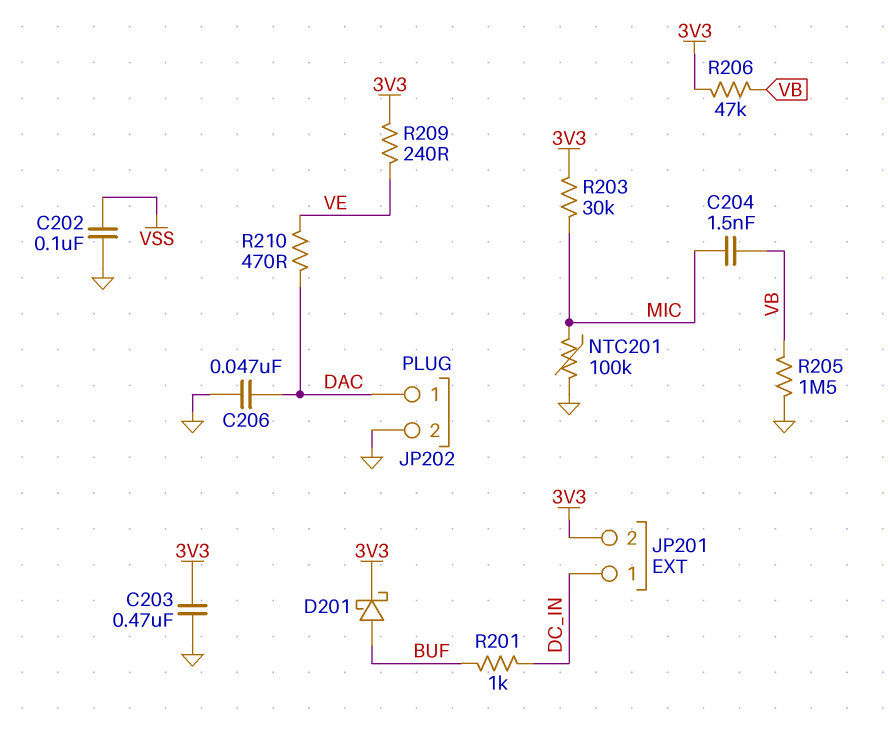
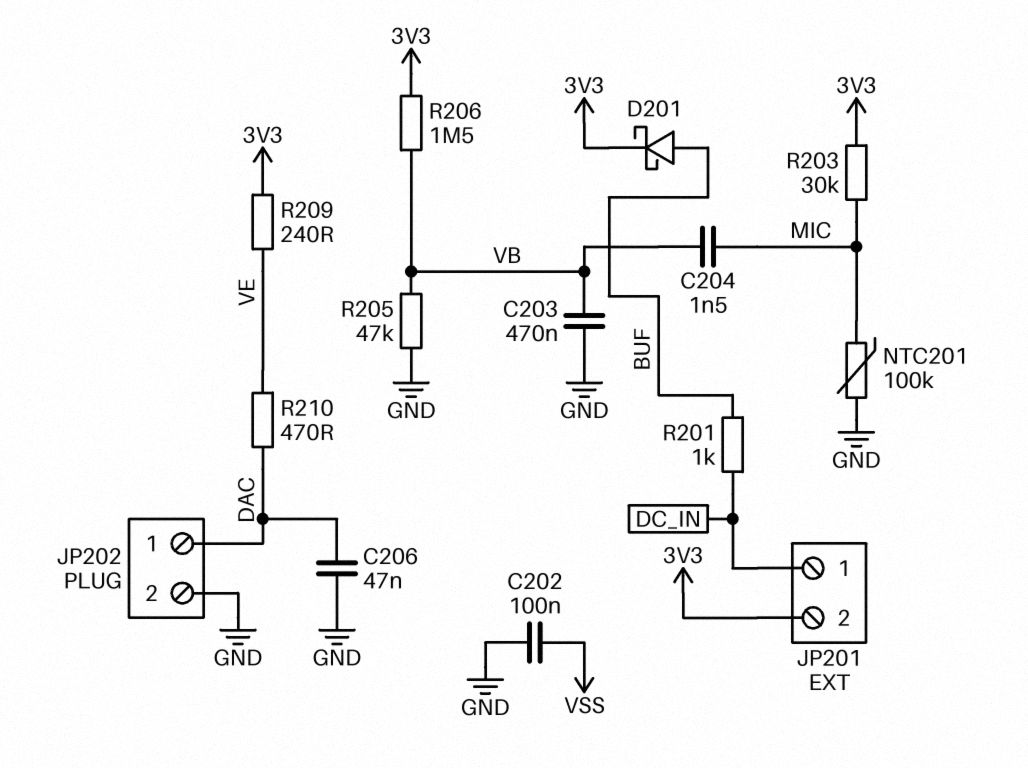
C203: 470nF (3V3, GND) -> 470nF (GND, VB)
R205: 1.5M (GND, VB) -> 47k (GND, VB)
R206: 47k (3V3, VB) -> 1.5M (3V3, VB)

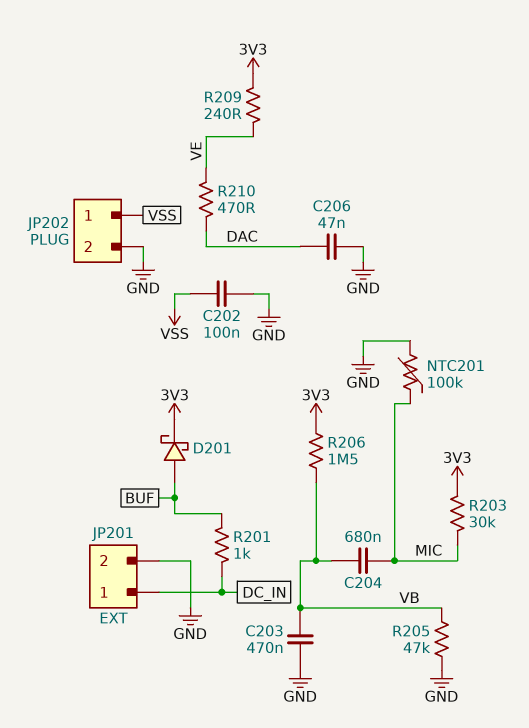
C204: 1.5nF (MIC, VB) -> 680nF (MIC, VB)
JP201 pin 2: 3V3 -> GND
JP202 pin 1: DAC -> VSS

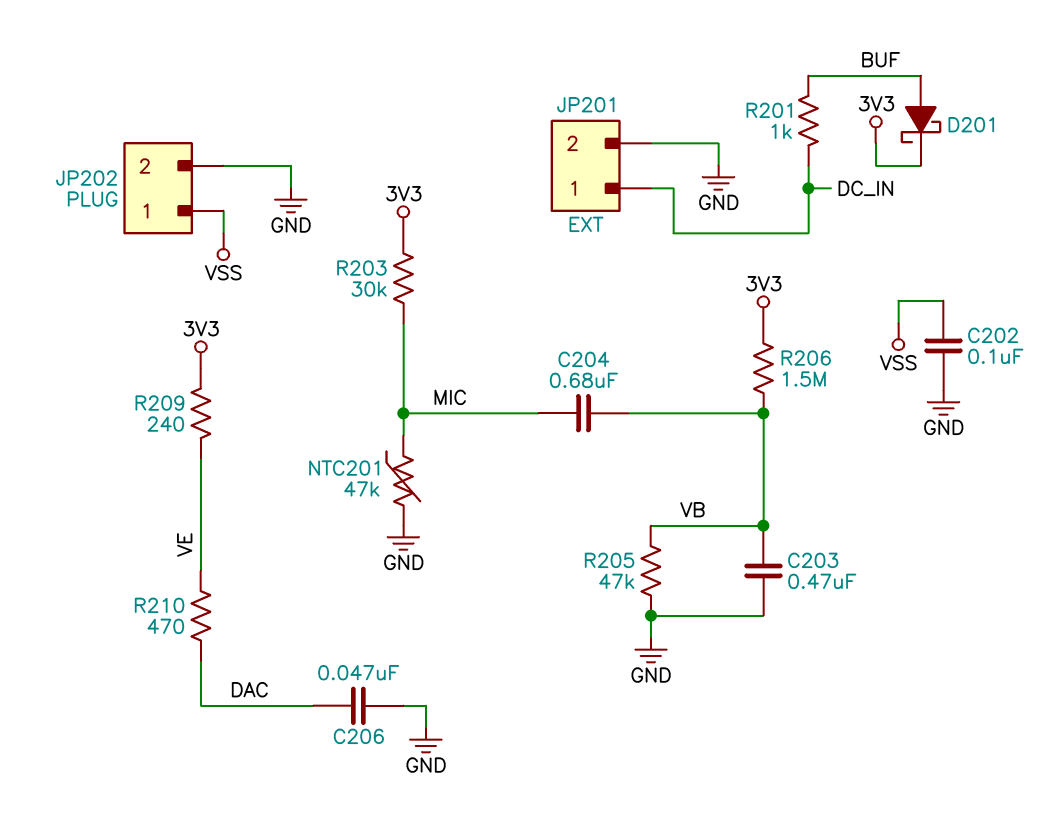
NTC201: 100k (GND, MIC) -> 47k (GND, MIC)

